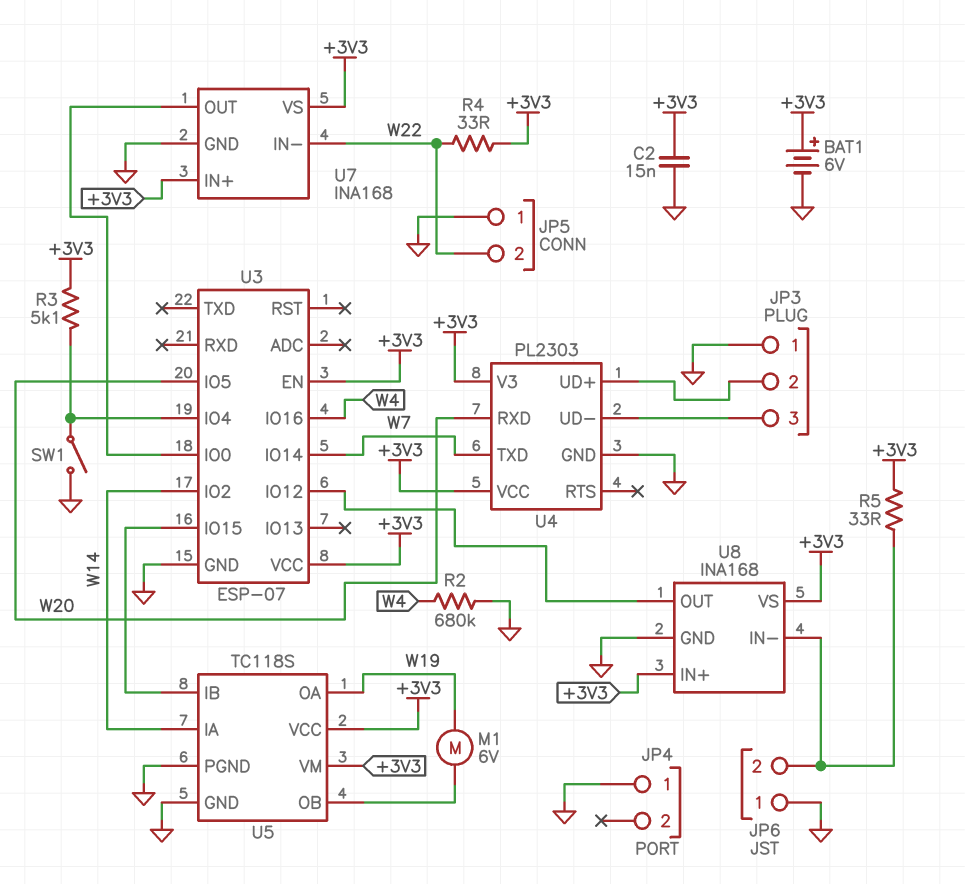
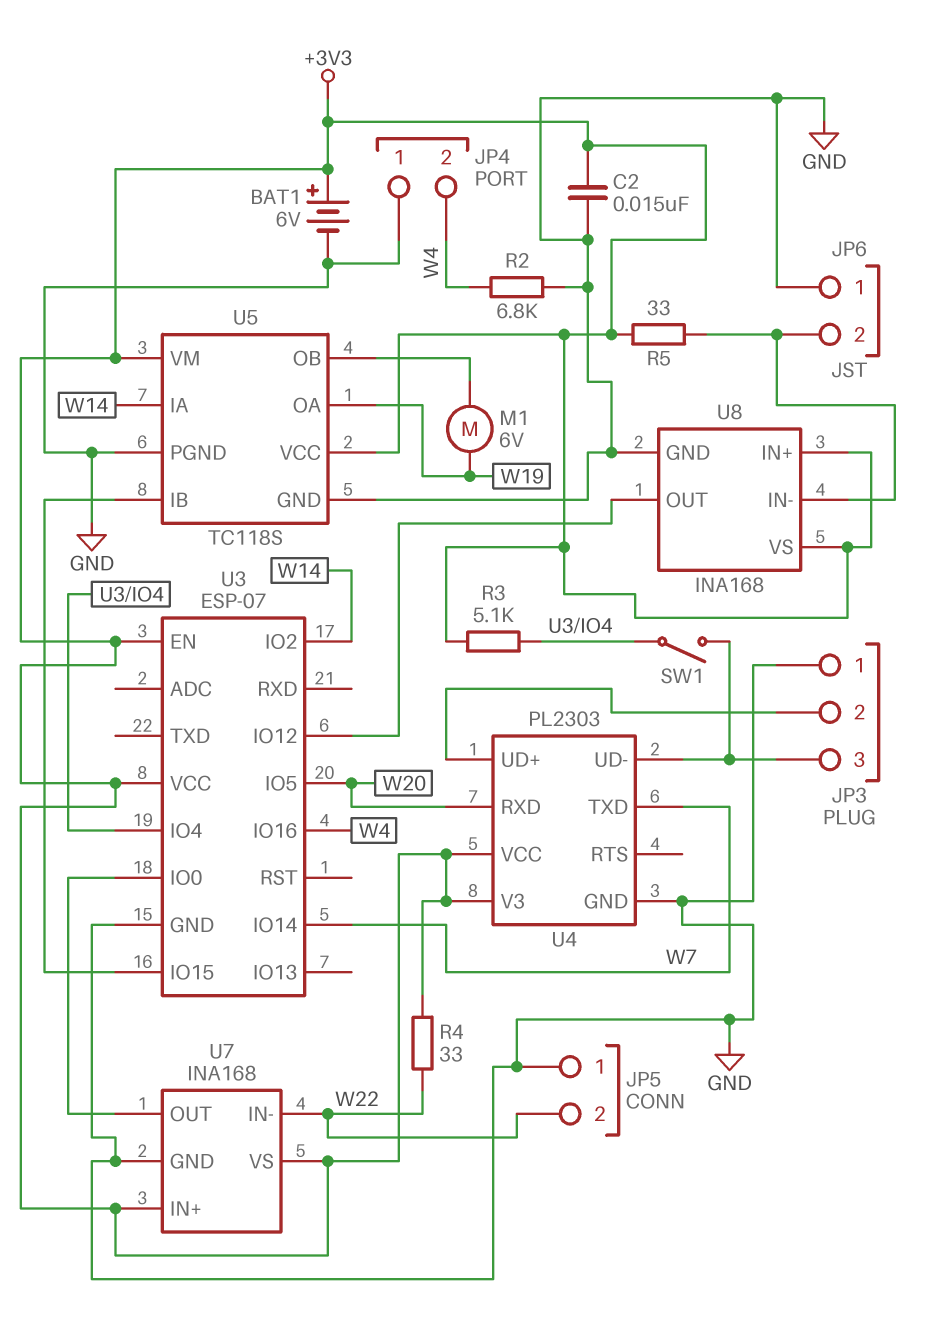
JP4 pin 2: none -> W4
R2: 680k (GND, W4) -> 6.8k (GND, W4)
SW1: switch (GND, U3/IO4) -> switch (JP3/3, U3/IO4)

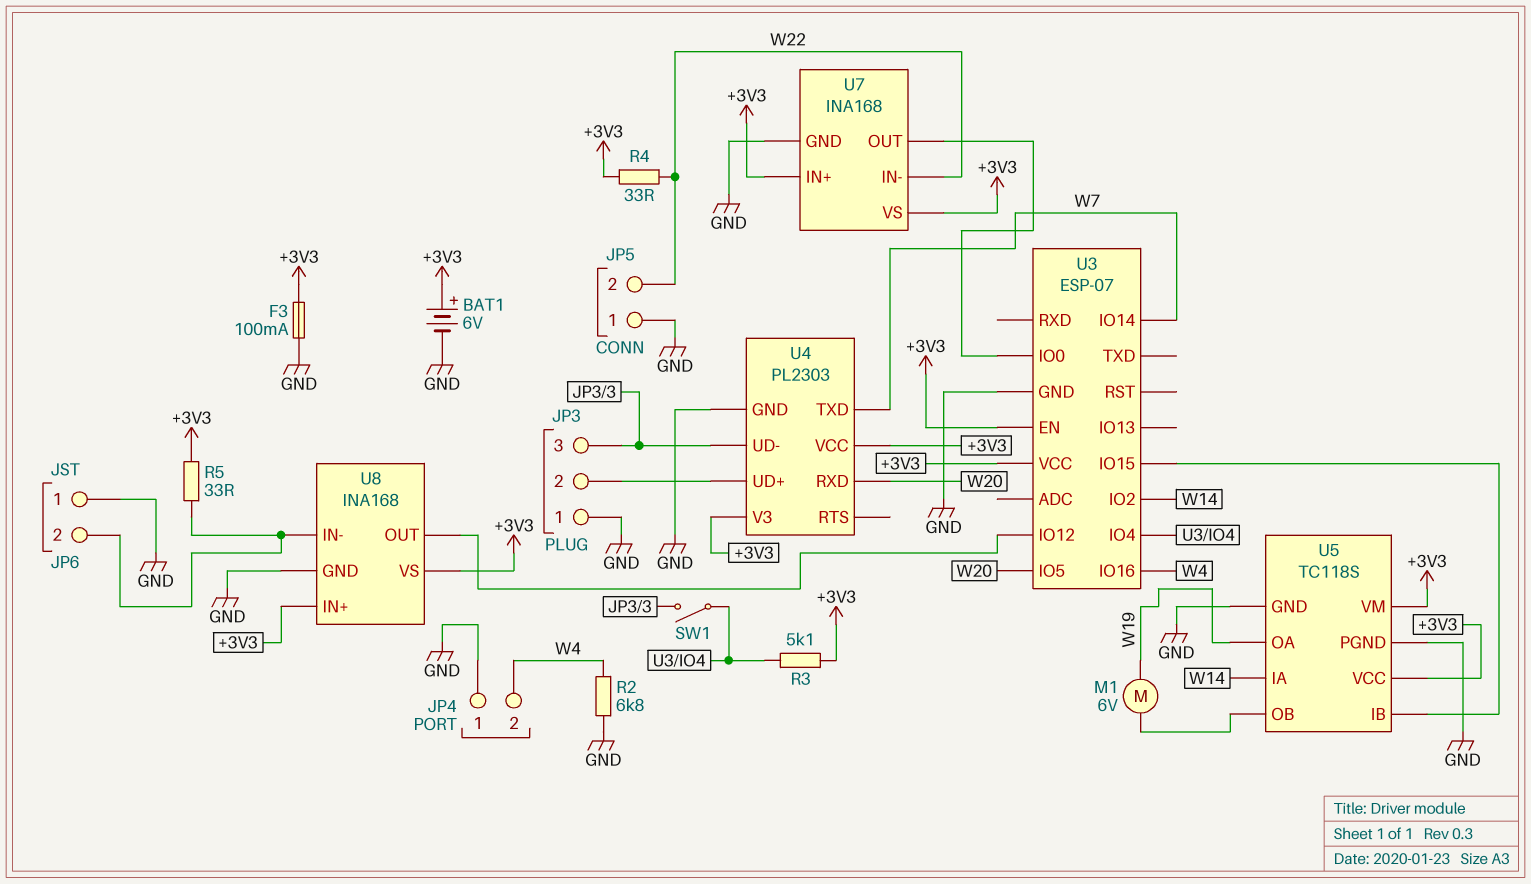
C2: 15nF (+3V3, GND) -> none
F3: none -> 100mA (+3V3, GND)

